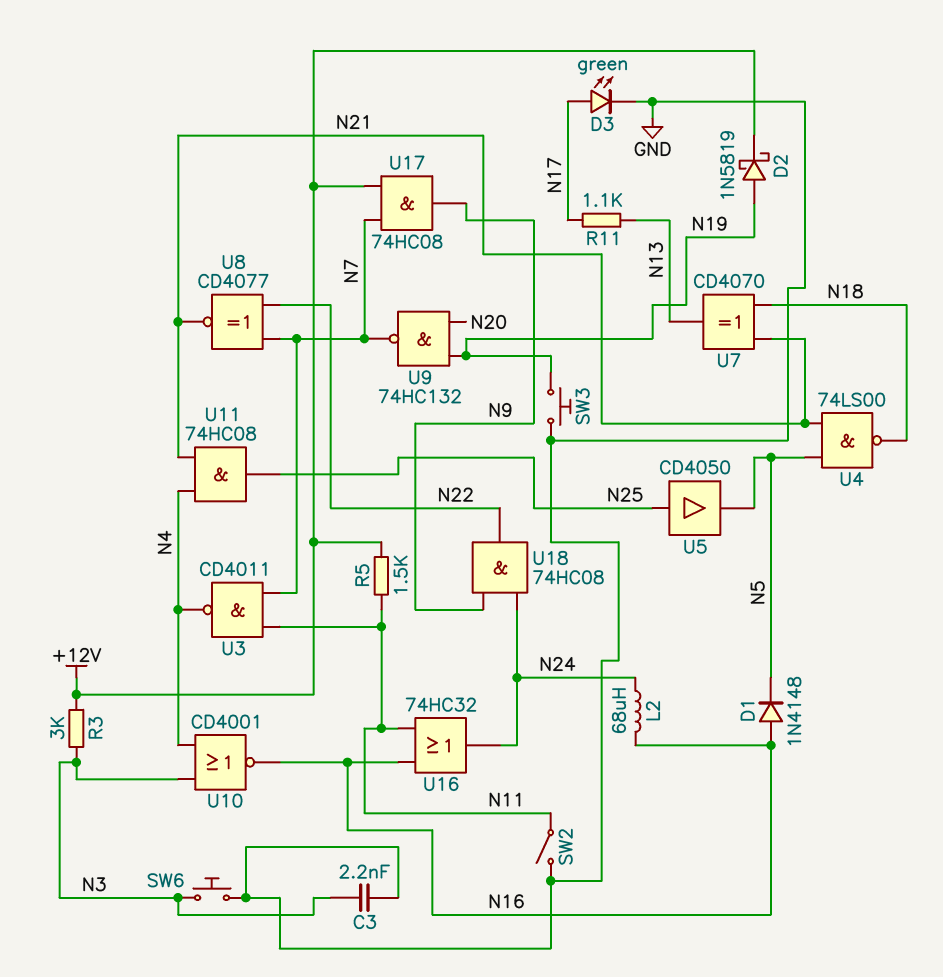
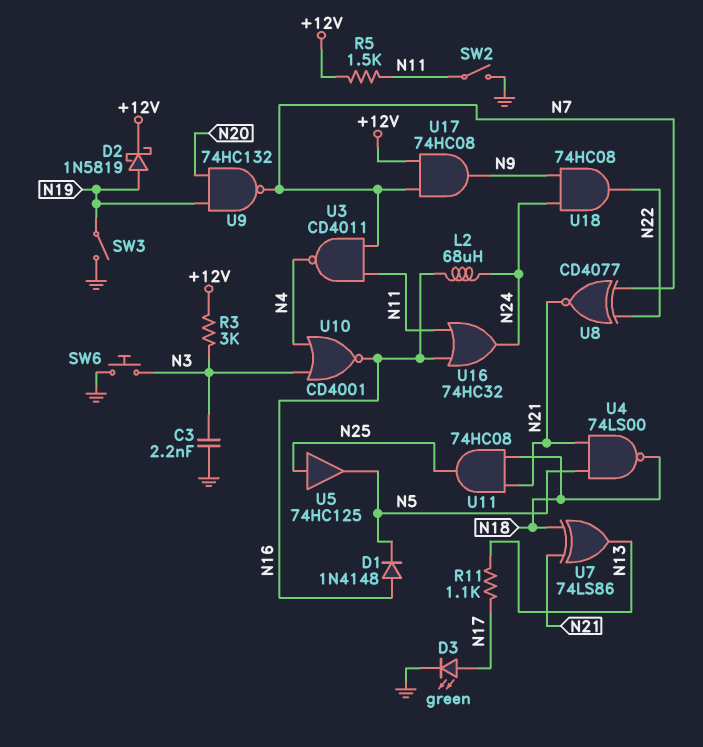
SW3: button (GND, N19) -> switch (GND, N19)
U5: buffer CD4050 (in N25, out N5) -> buffer 74HC125 (in N25, out N5)
U7: XOR CD4070 (in N18, in N21, out N13) -> XOR 74LS86 (in N18, in N21, out N13)
U11: AND 74HC08 (in N4, in N21, out N25) -> AND 74HC08 (in N18, in N21, out N25)

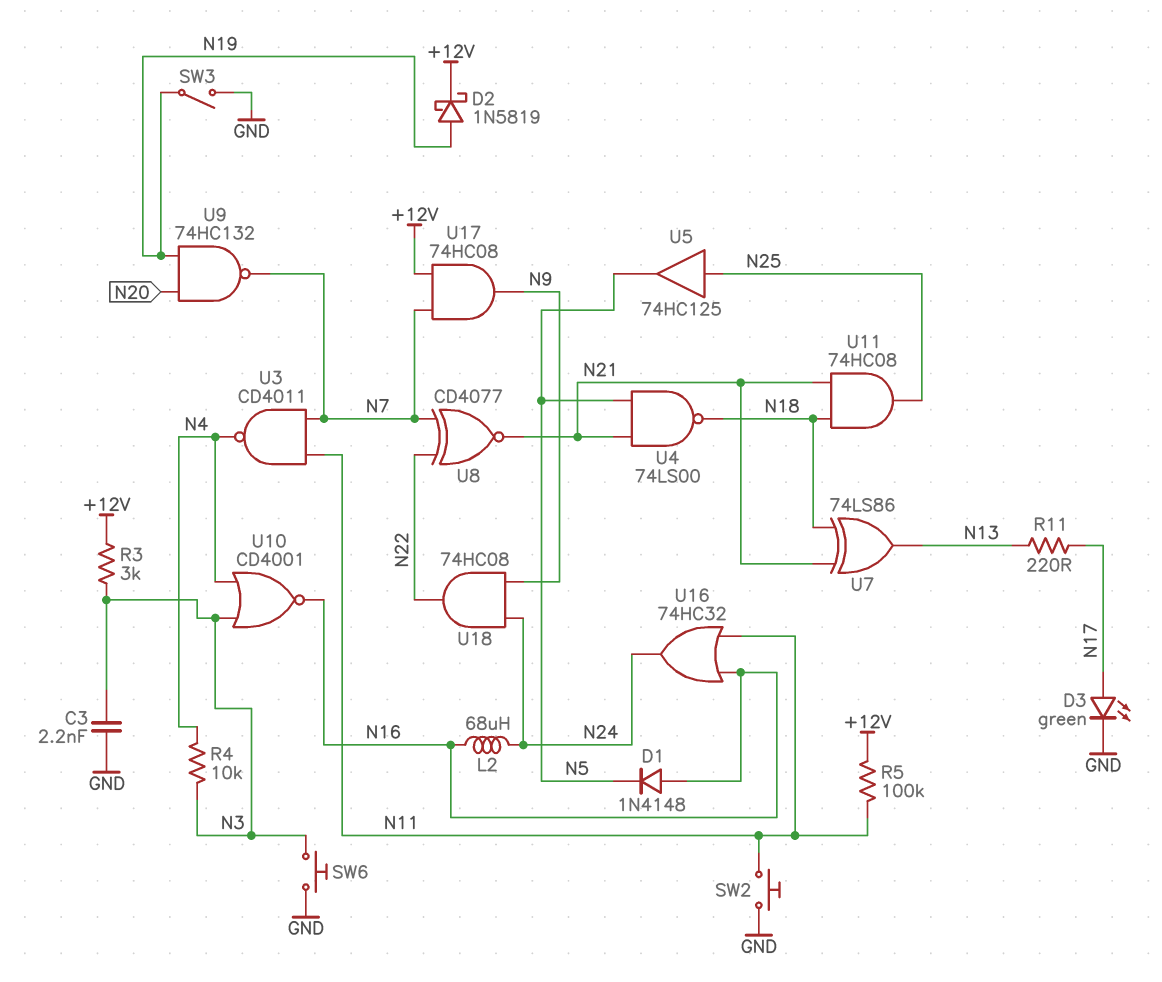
R4: none -> 10k (N3, N4)
R5: 1.5k (+12V, N11) -> 100k (+12V, N11)
R11: 1.1k (N13, N17) -> 220 (N13, N17)
SW2: switch (GND, N11) -> button (GND, N11)

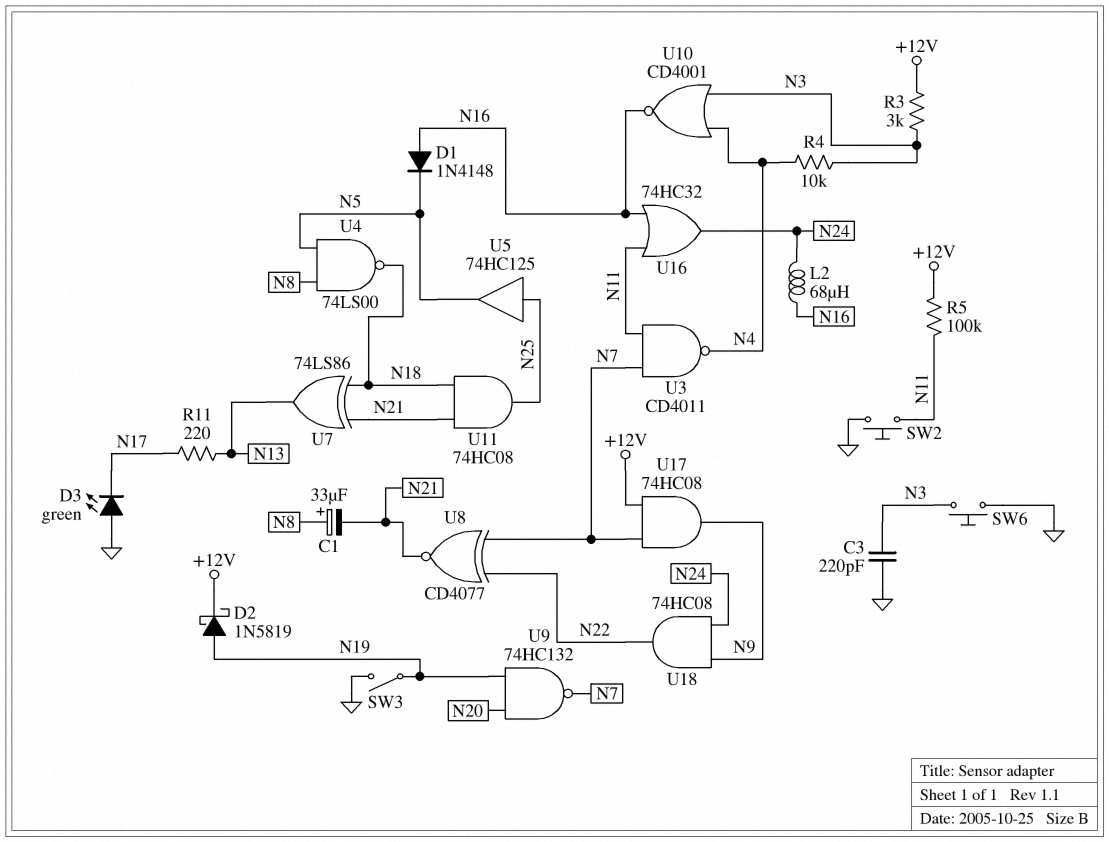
C1: none -> 33uF (plus N8, minus N21)
C3: 2.2nF (GND, N3) -> 220pF (GND, N3)
D3: LED green (A N17, K GND) -> LED green (A GND, K N17)
U4: NAND 74LS00 (in N5, in N21, out N18) -> NAND 74LS00 (in N5, in N8, out N18)

